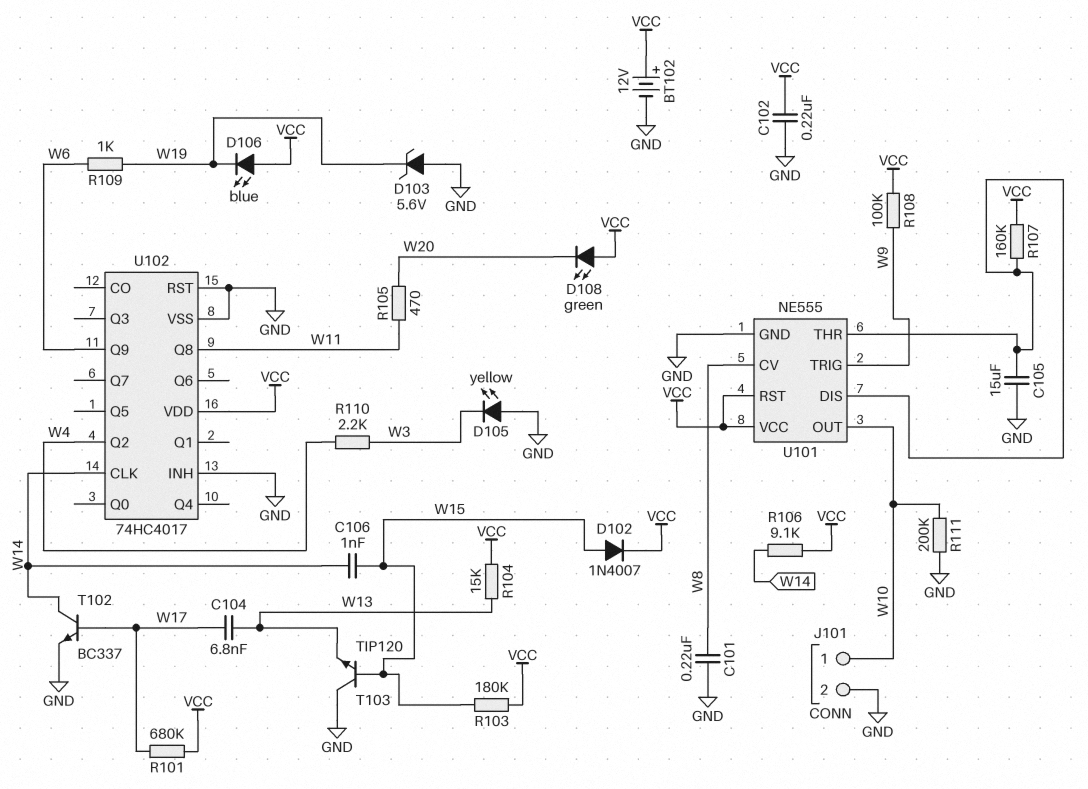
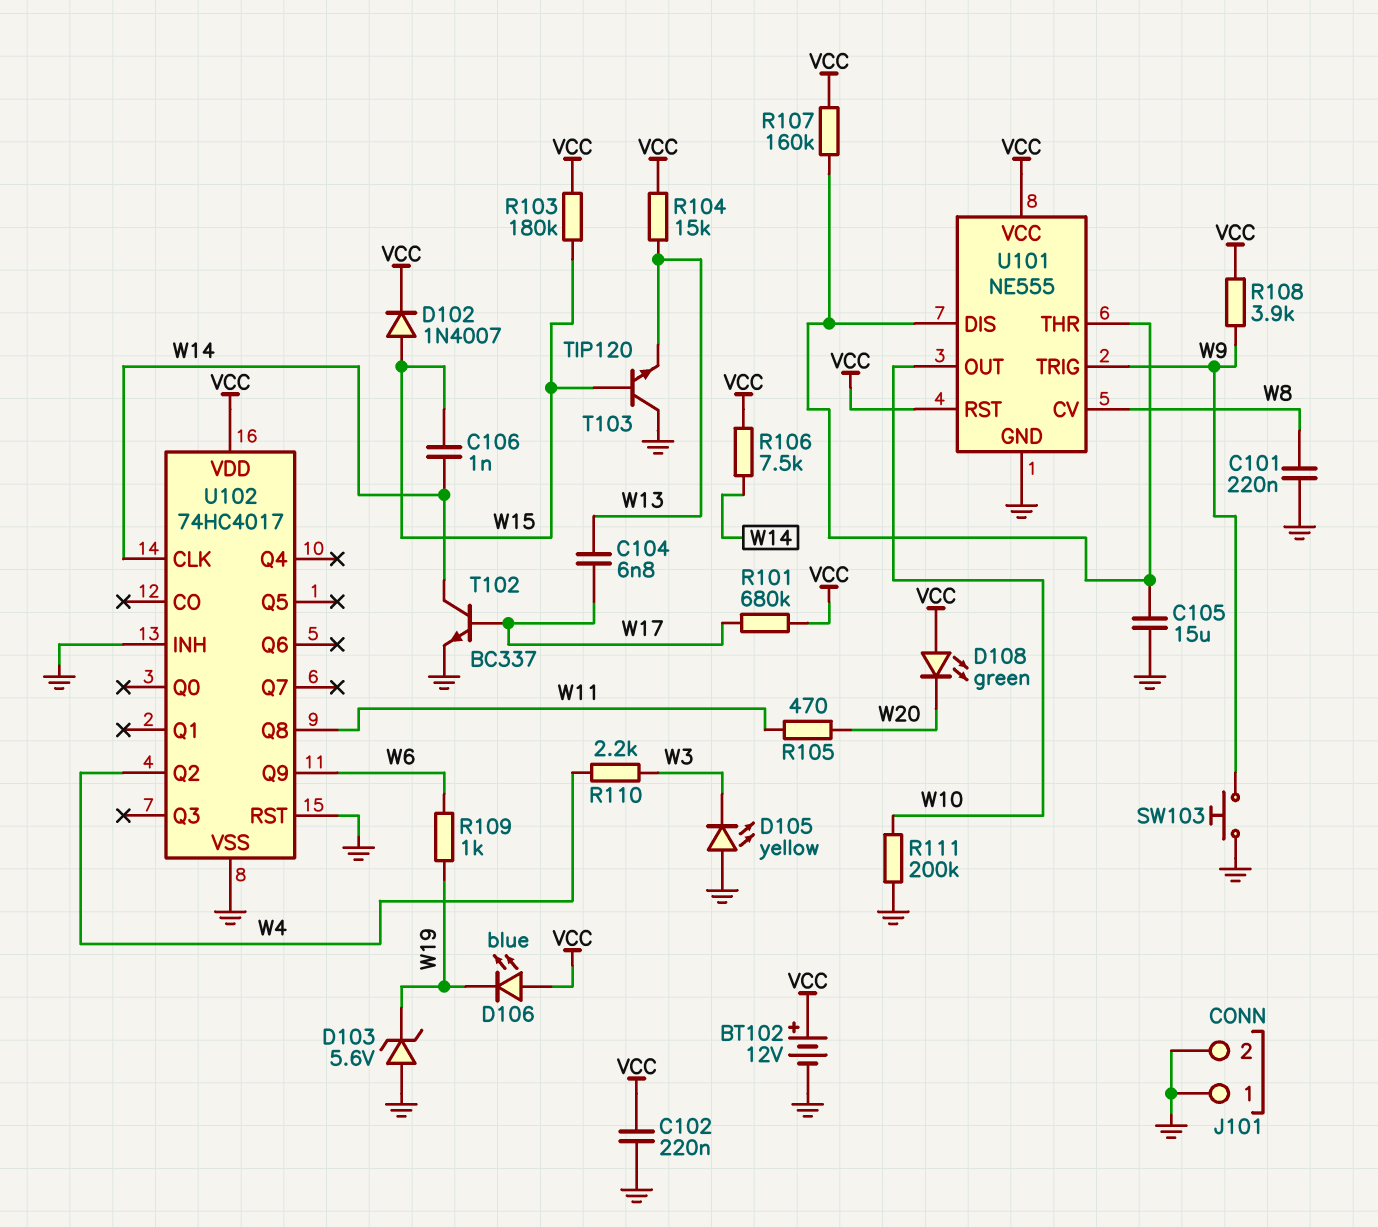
J101 pin 1: W10 -> GND
R106: 9.1k (VCC, W14) -> 7.5k (VCC, W14)
R108: 100k (VCC, W9) -> 3.9k (VCC, W9)
SW103: none -> button (GND, W9)

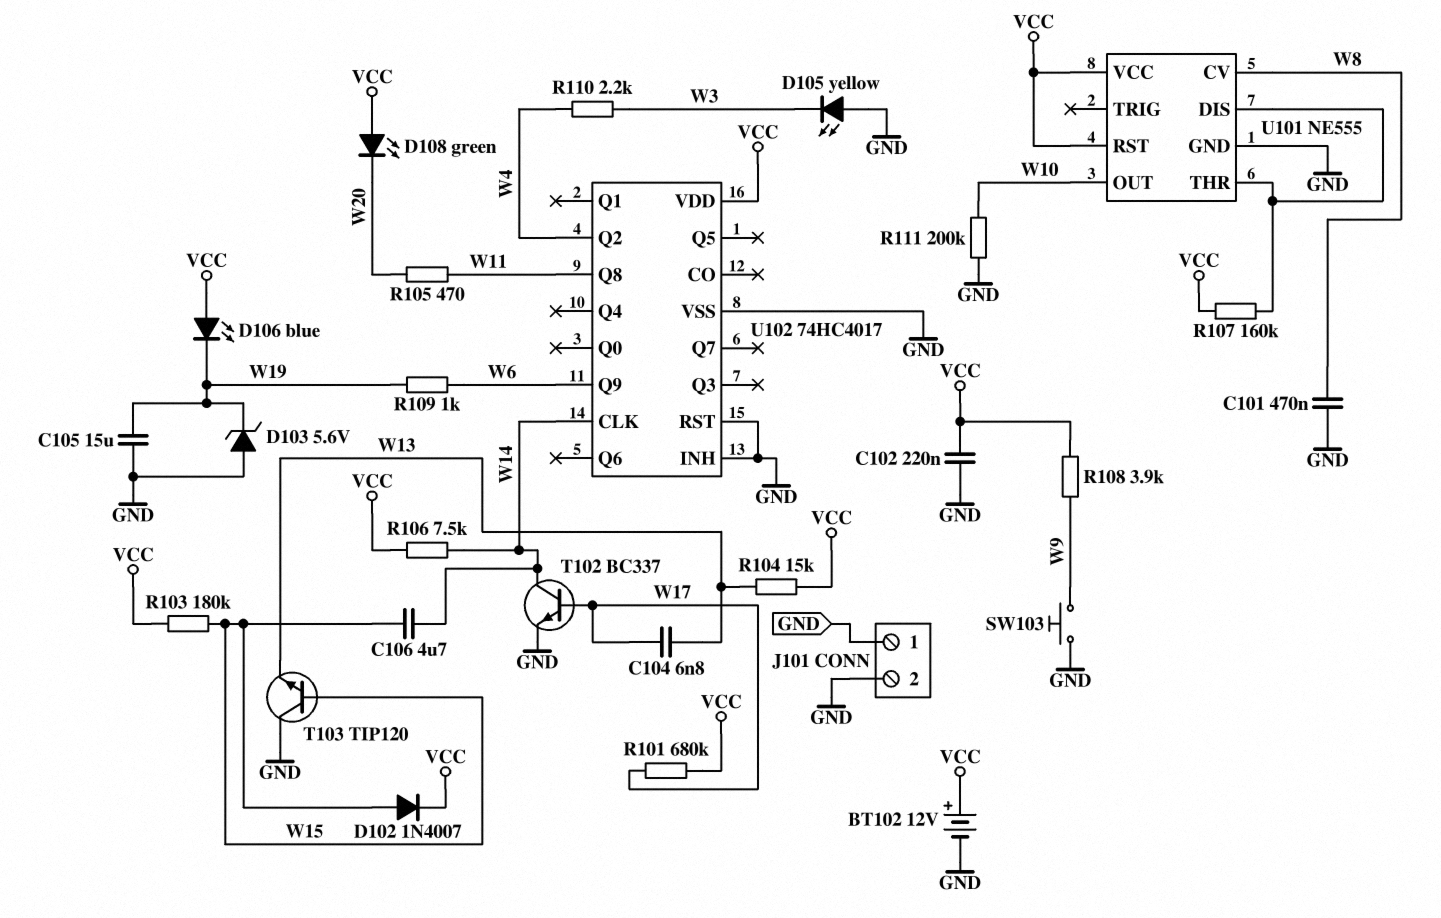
C101: 220nF (GND, W8) -> 470nF (GND, W8)
C105: 15uF (GND, U101/DIS) -> 15uF (GND, W19)
C106: 1nF (W14, W15) -> 4.7uF (W14, W15)
U101 pin TRIG: W9 -> none

